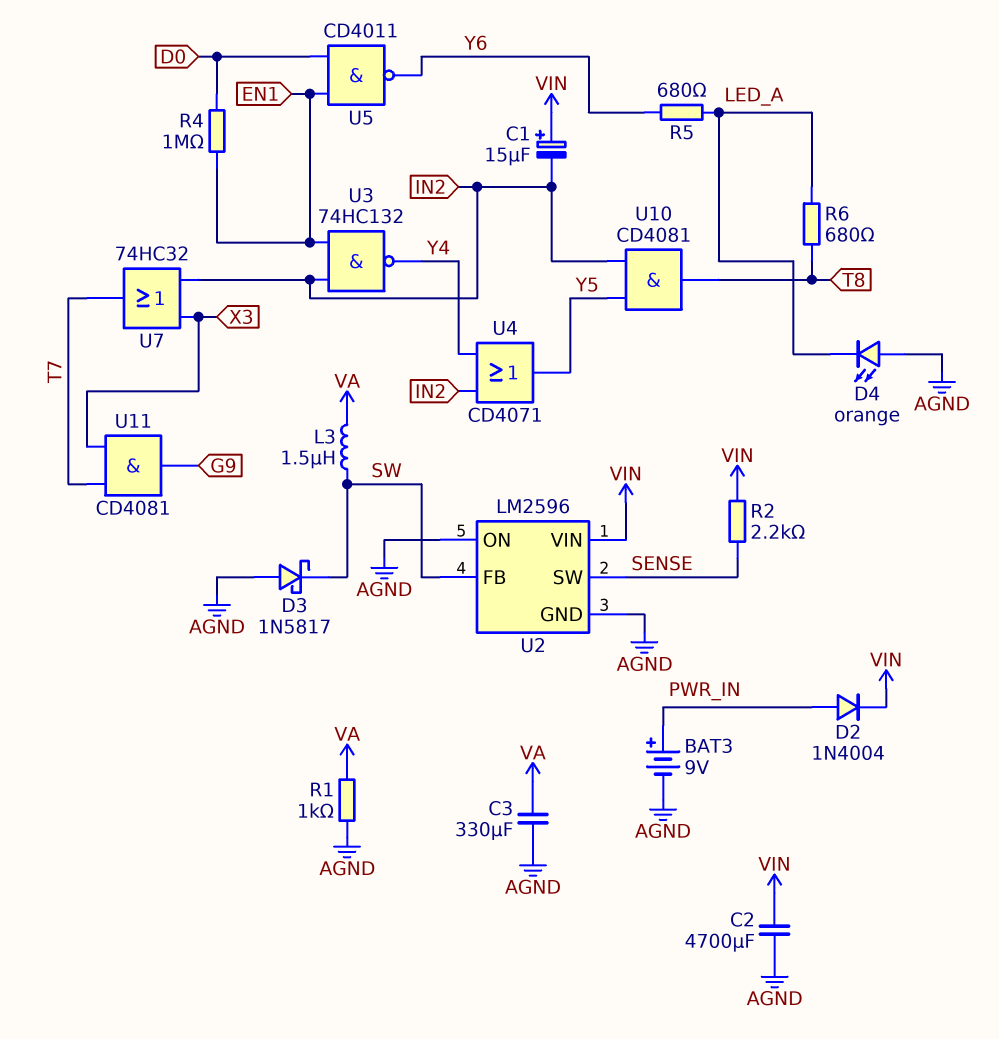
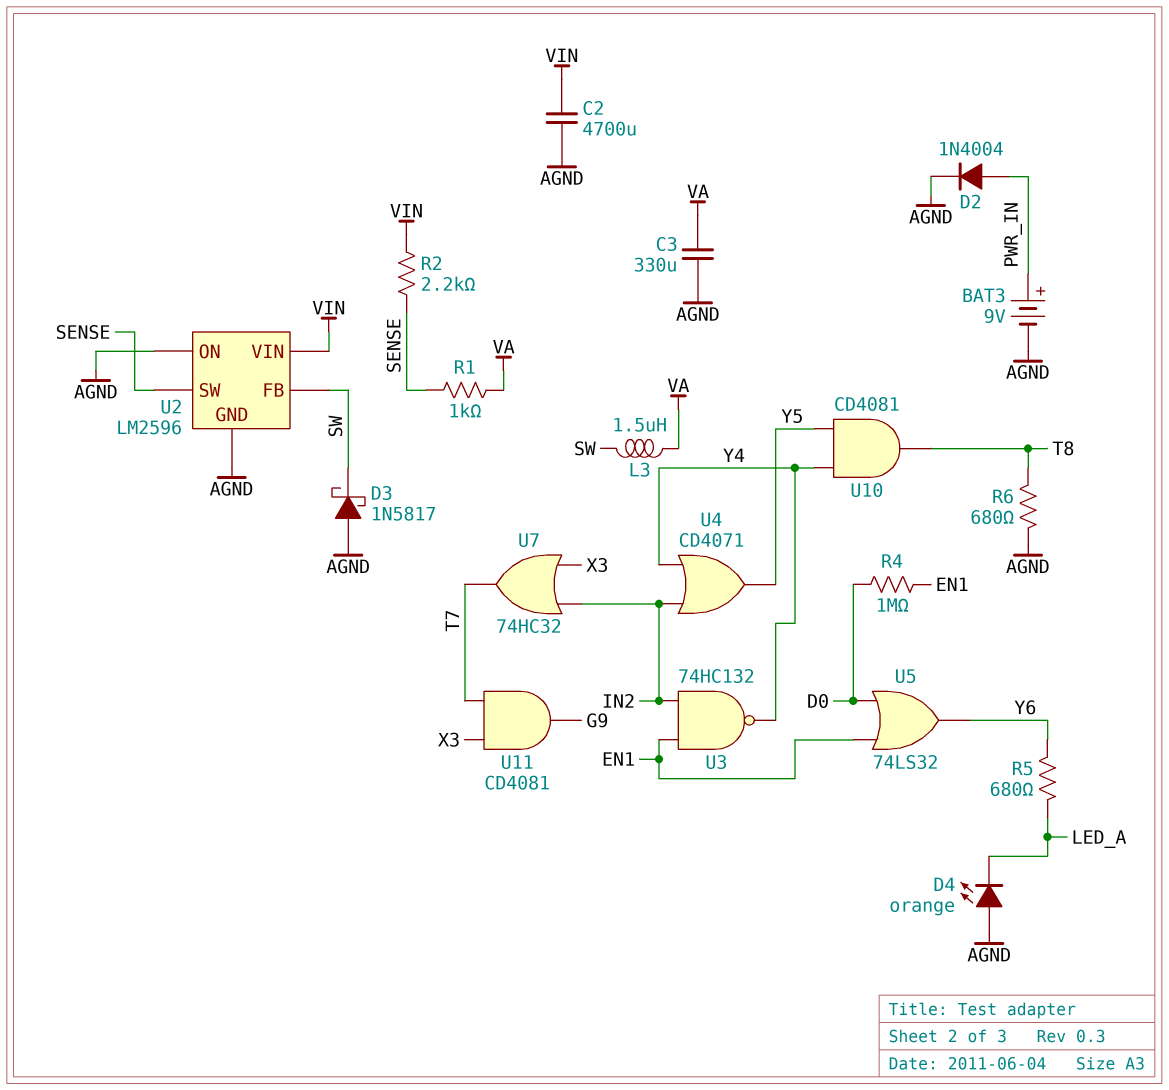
C1: 15uF (plus VIN, minus IN2) -> none
D2: diode 1N4004 (A PWR_IN, K VIN) -> diode 1N4004 (A PWR_IN, K AGND)
R1: 1k (AGND, VA) -> 1k (SENSE, VA)
R6: 680 (LED_A, T8) -> 680 (AGND, T8)
U5: NAND CD4011 (in D0, in EN1, out Y6) -> OR 74LS32 (in D0, in EN1, out Y6)
U10: AND CD4081 (in IN2, in Y5, out T8) -> AND CD4081 (in Y4, in Y5, out T8)

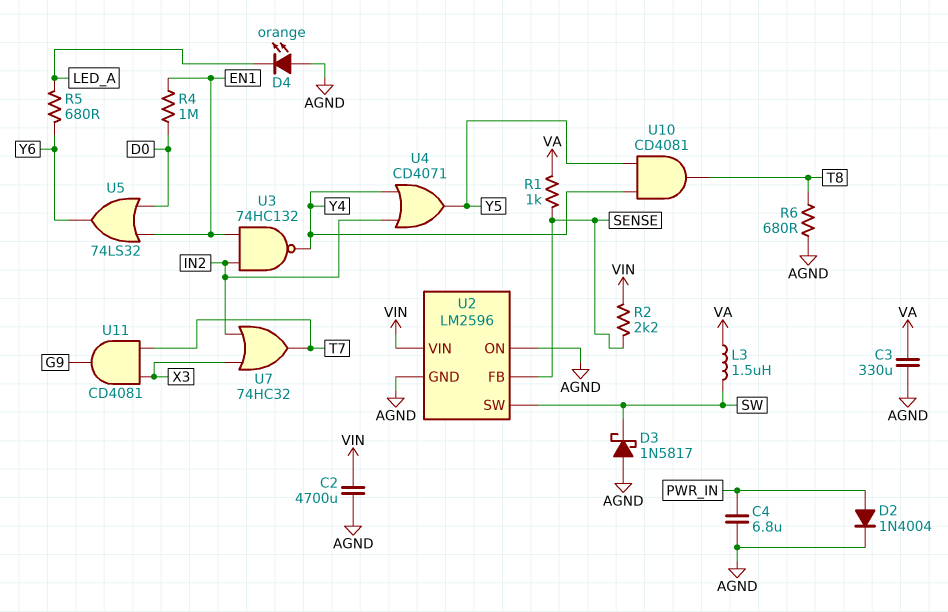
BAT3: 9V (plus PWR_IN, minus AGND) -> none
C4: none -> 6.8uF (AGND, PWR_IN)
U2 pin FB: SW -> SENSE
U2 pin SW: SENSE -> SW

